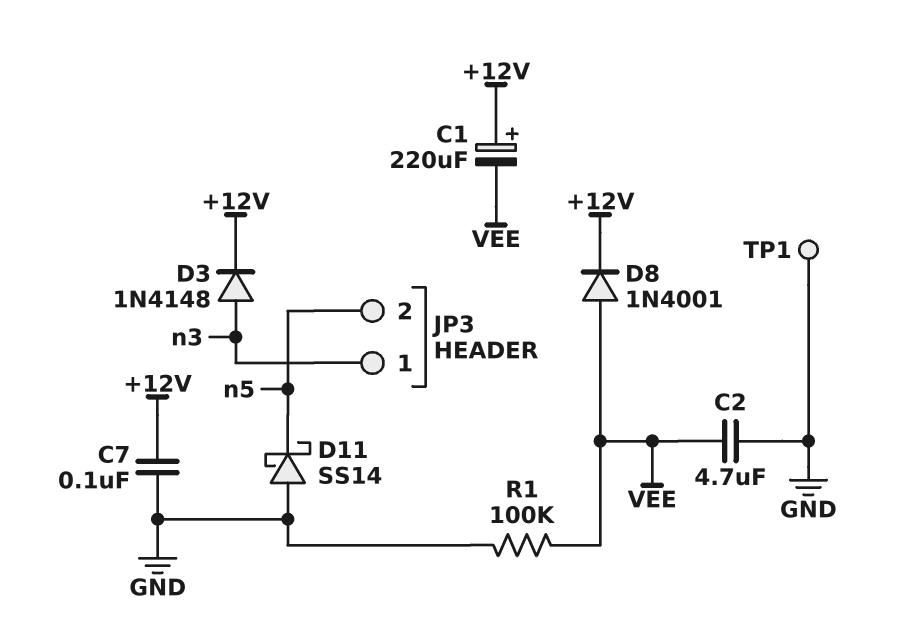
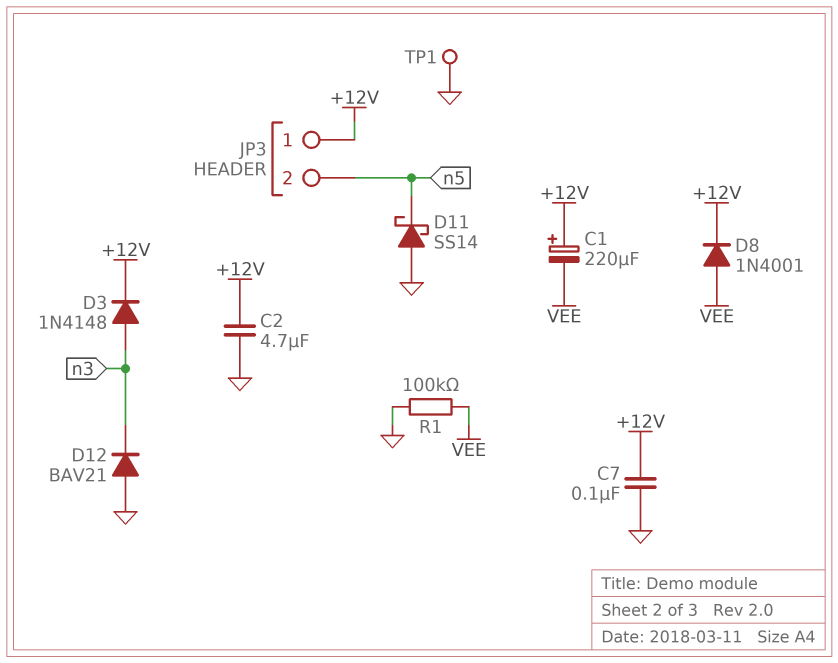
C2: 4.7uF (GND, VEE) -> 4.7uF (+12V, GND)
D12: none -> diode BAV21 (A GND, K n3)
JP3 pin 1: n3 -> +12V

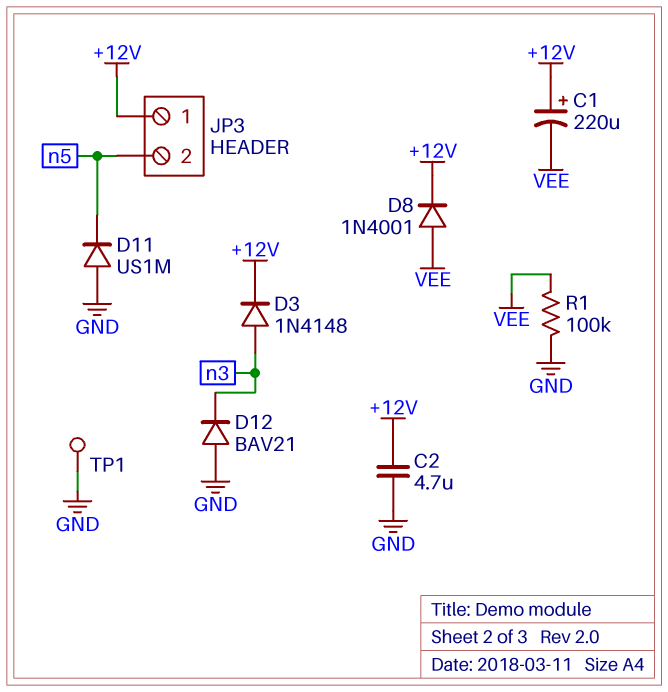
C7: 100nF (+12V, GND) -> none
D11: schottky SS14 (A GND, K n5) -> diode US1M (A GND, K n5)

